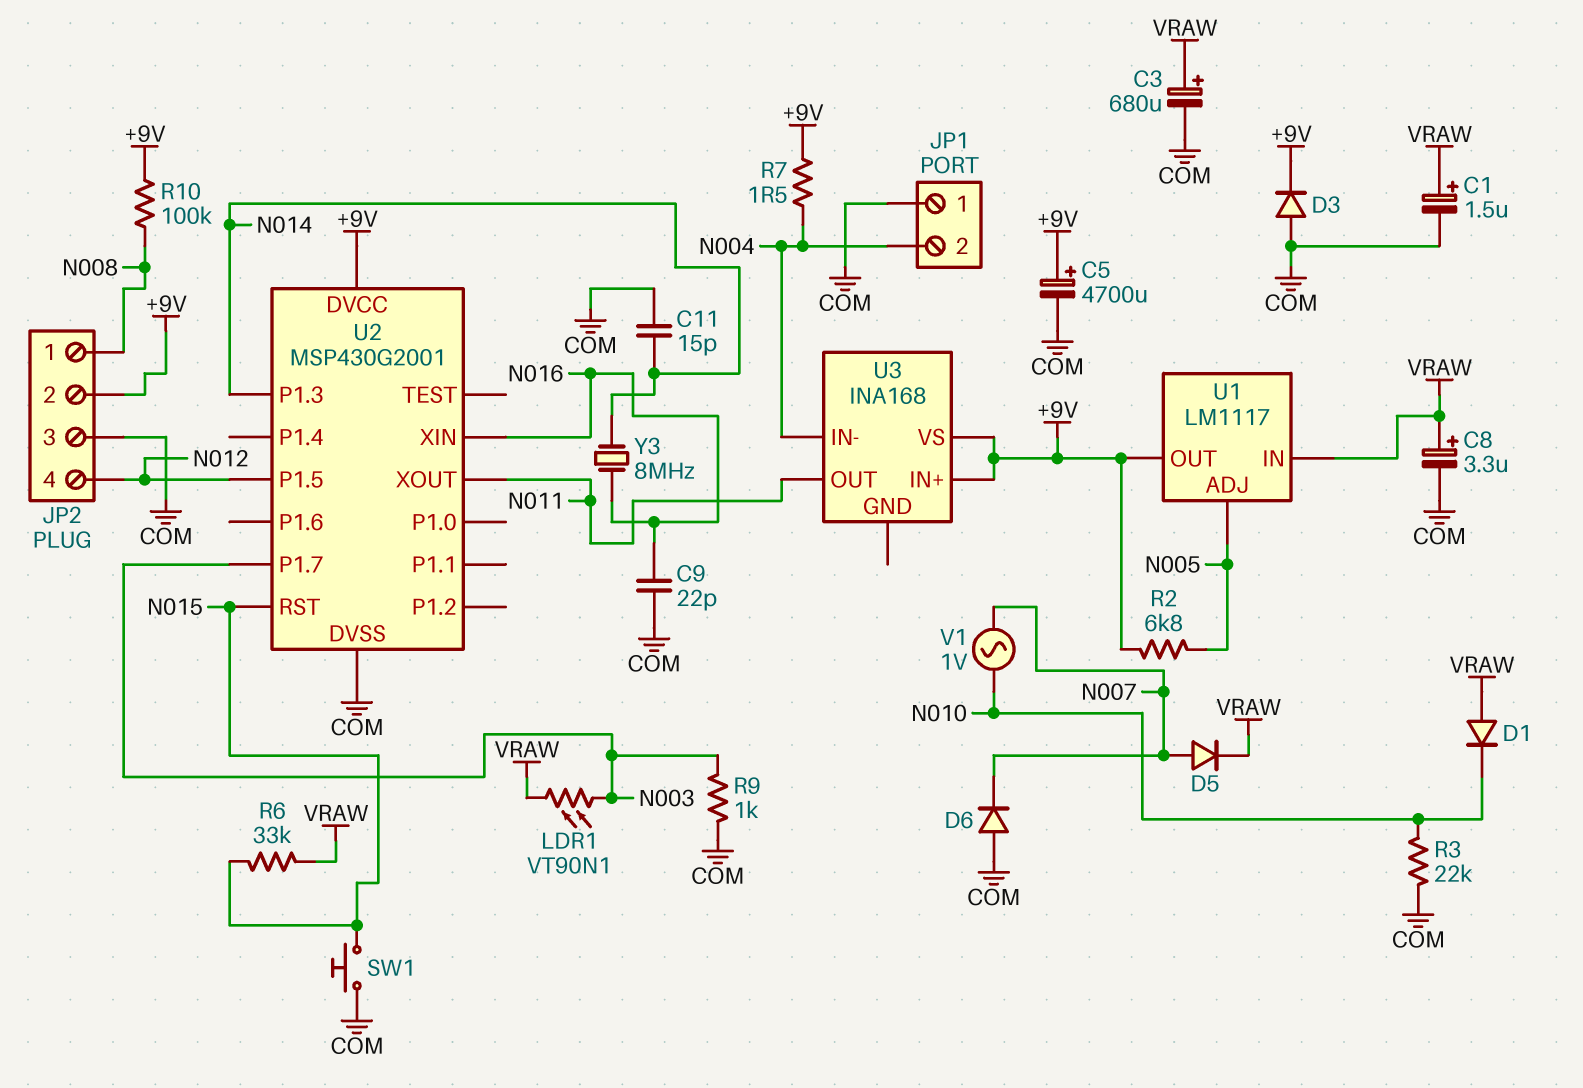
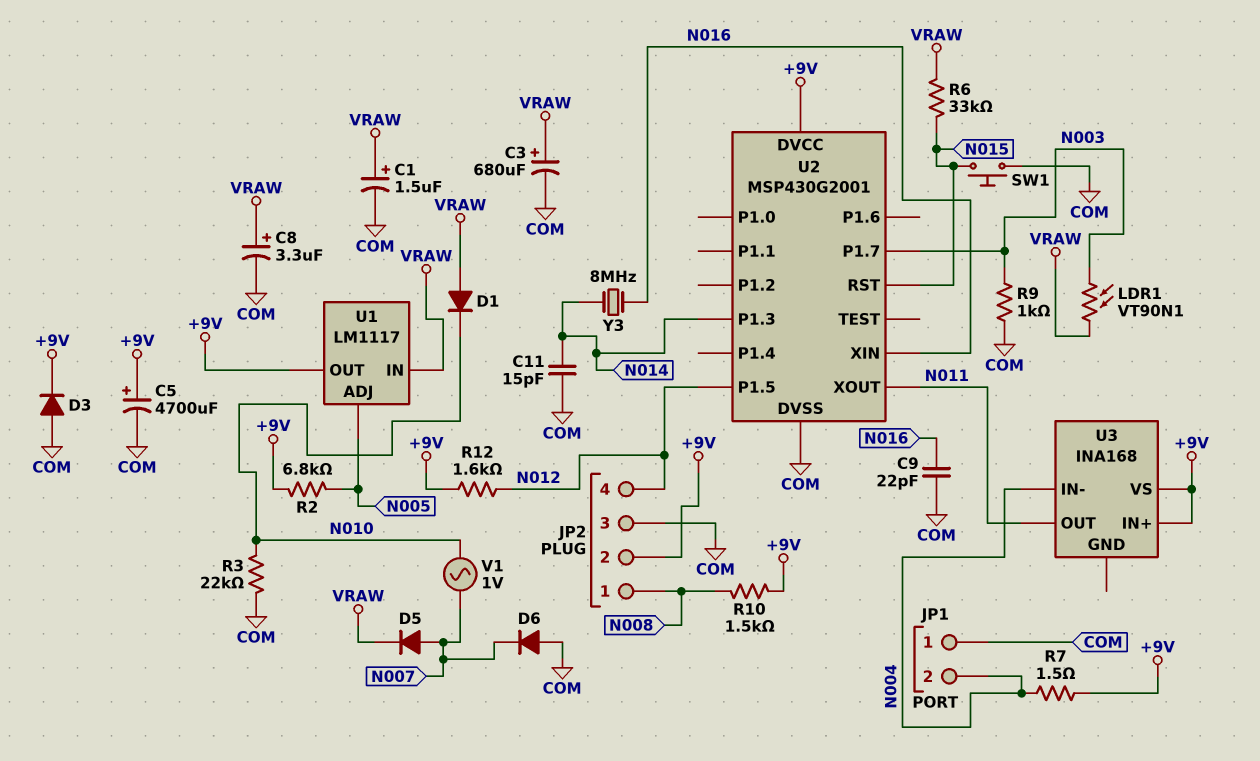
R10: 100k (+9V, N008) -> 1.5k (+9V, N008)
R12: none -> 1.6k (+9V, N012)

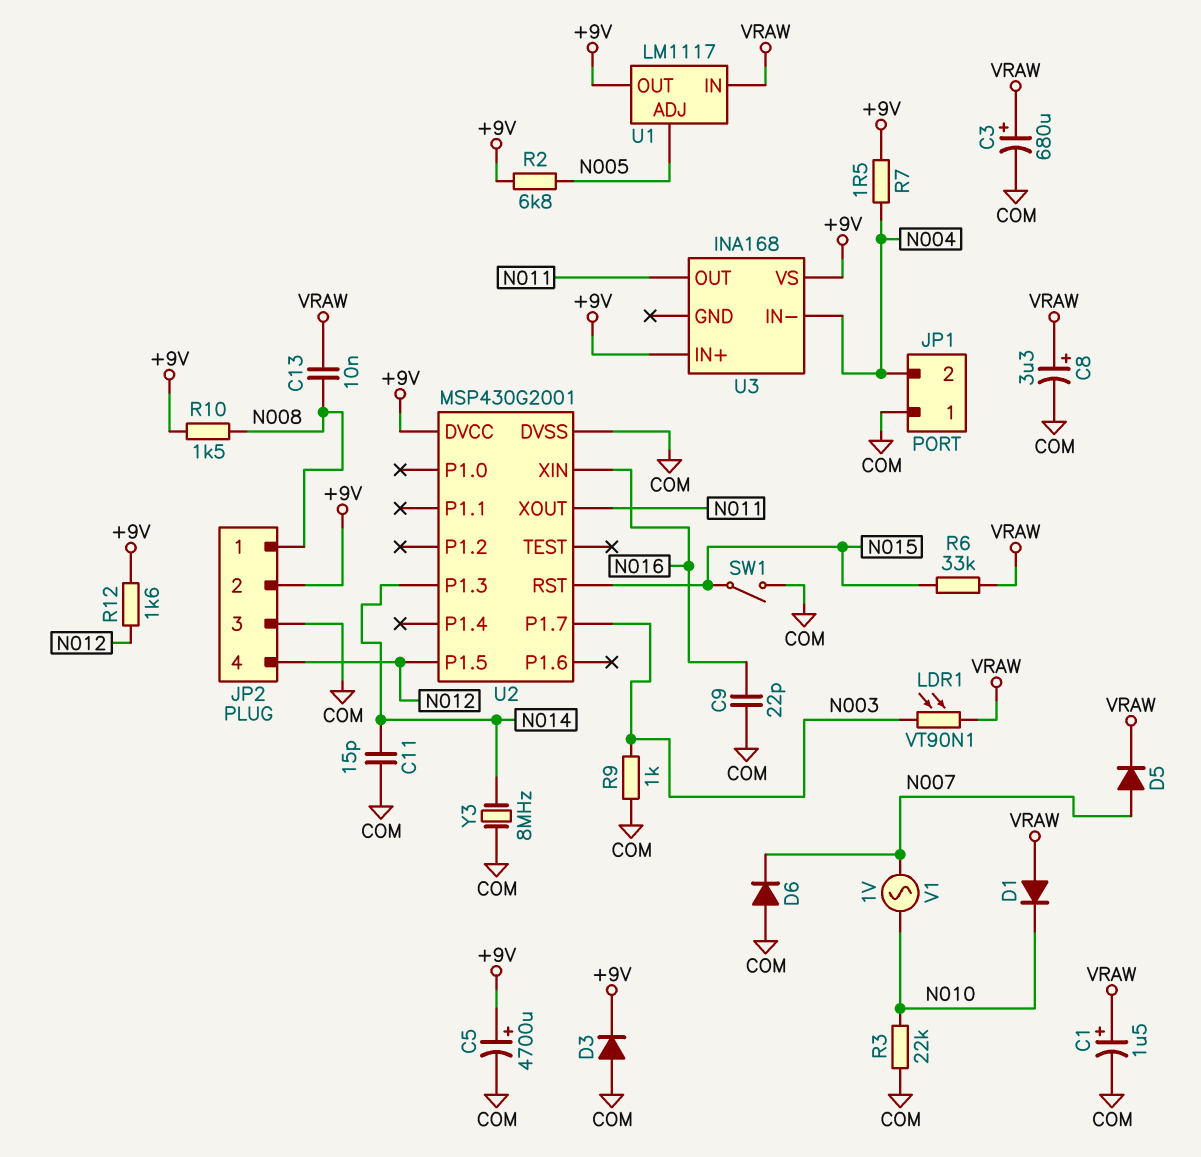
C13: none -> 10nF (N008, VRAW)
SW1: button (COM, N015) -> switch (COM, N015)
Y3: 8MHz (N014, N016) -> 8MHz (COM, N014)

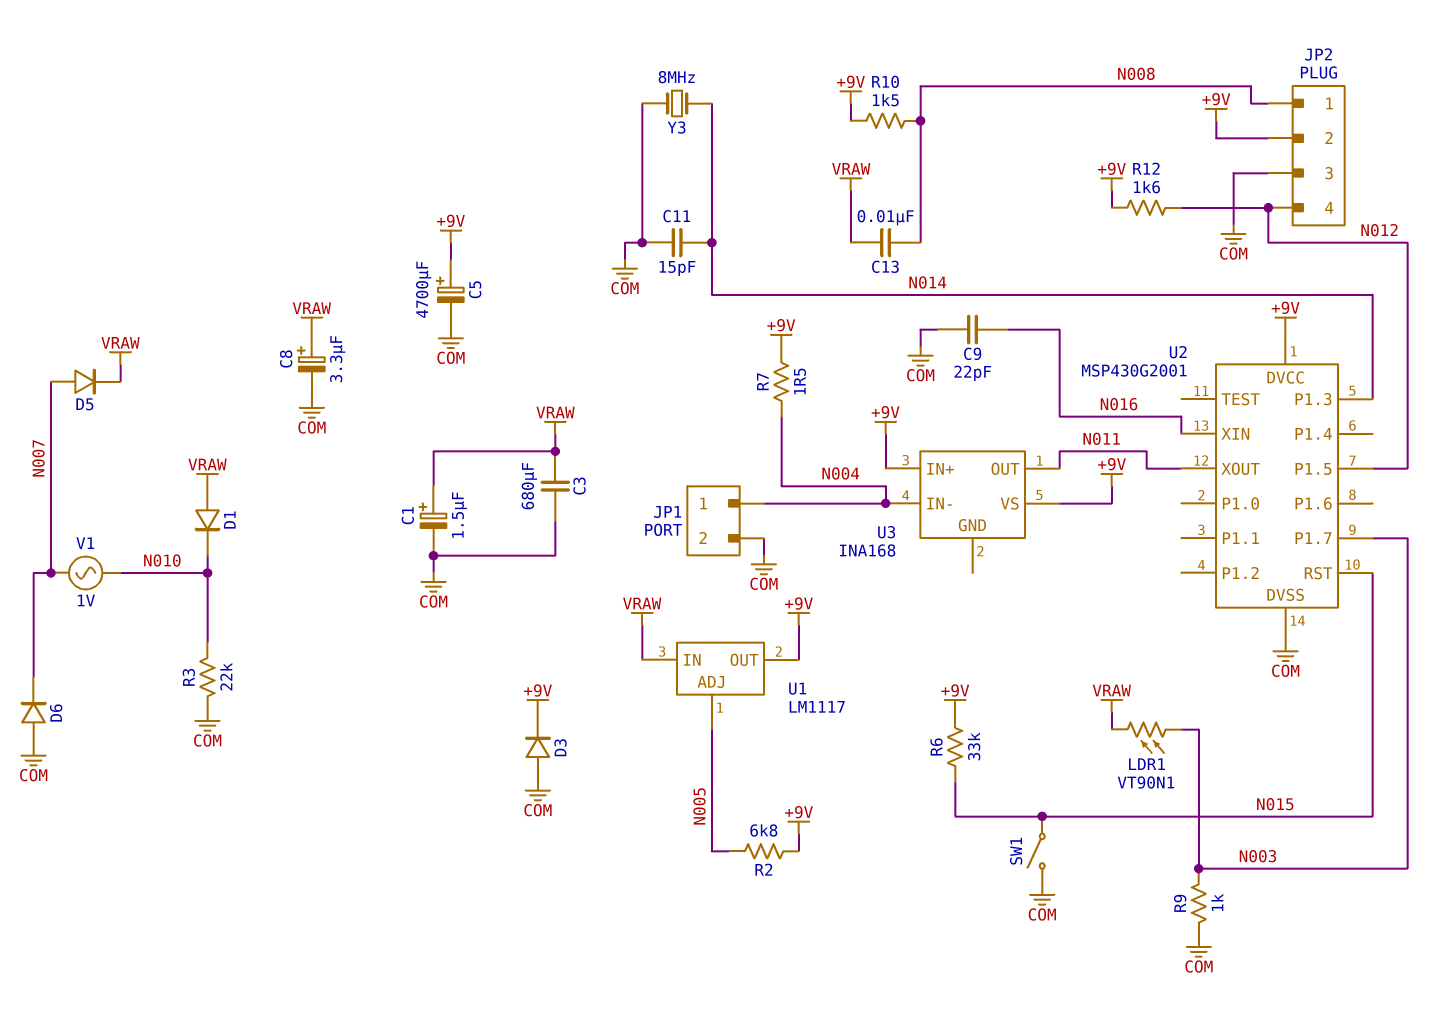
C3: 680uF (plus VRAW, minus COM) -> 680uF (COM, VRAW)
JP1 pin 1: COM -> N004
JP1 pin 2: N004 -> COM
R6: 33k (N015, VRAW) -> 33k (+9V, N015)

